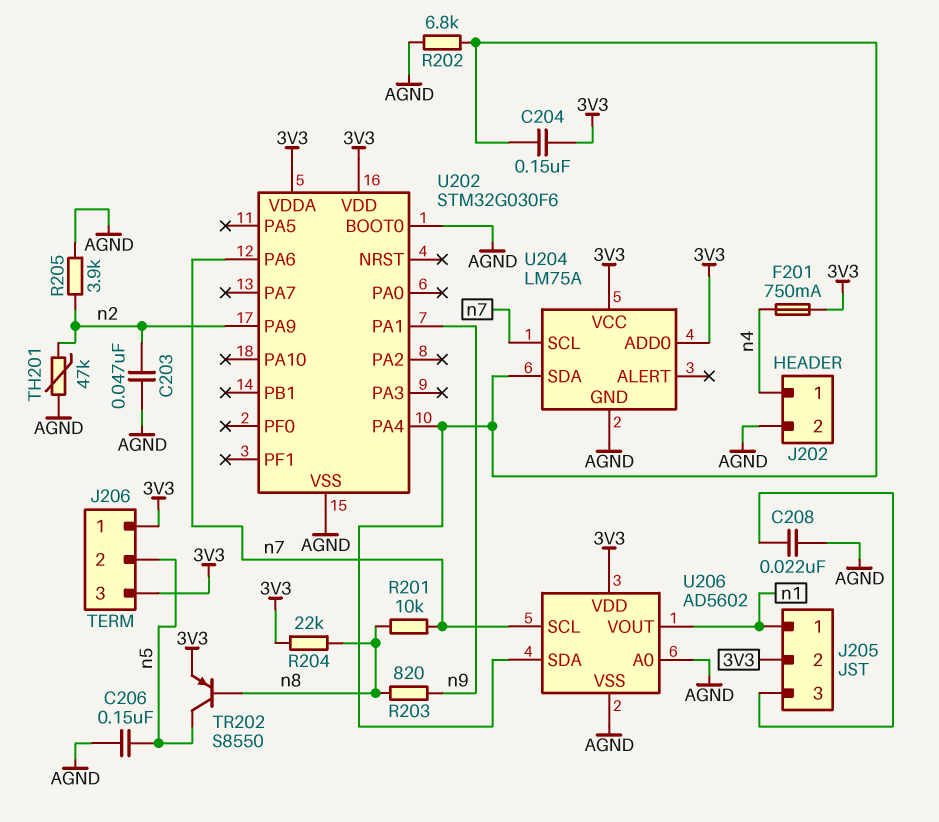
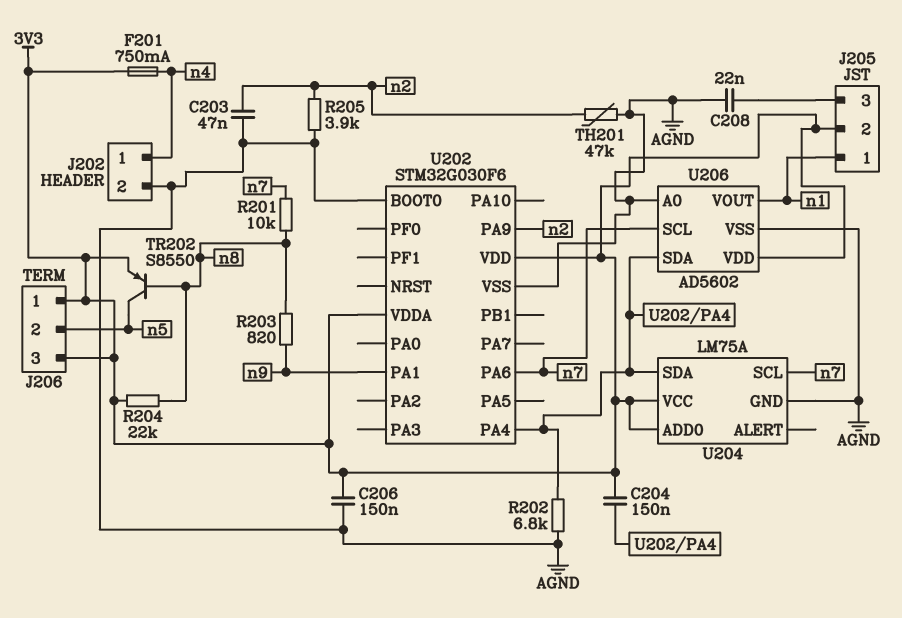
C206: 150nF (AGND, n5) -> 150nF (3V3, AGND)

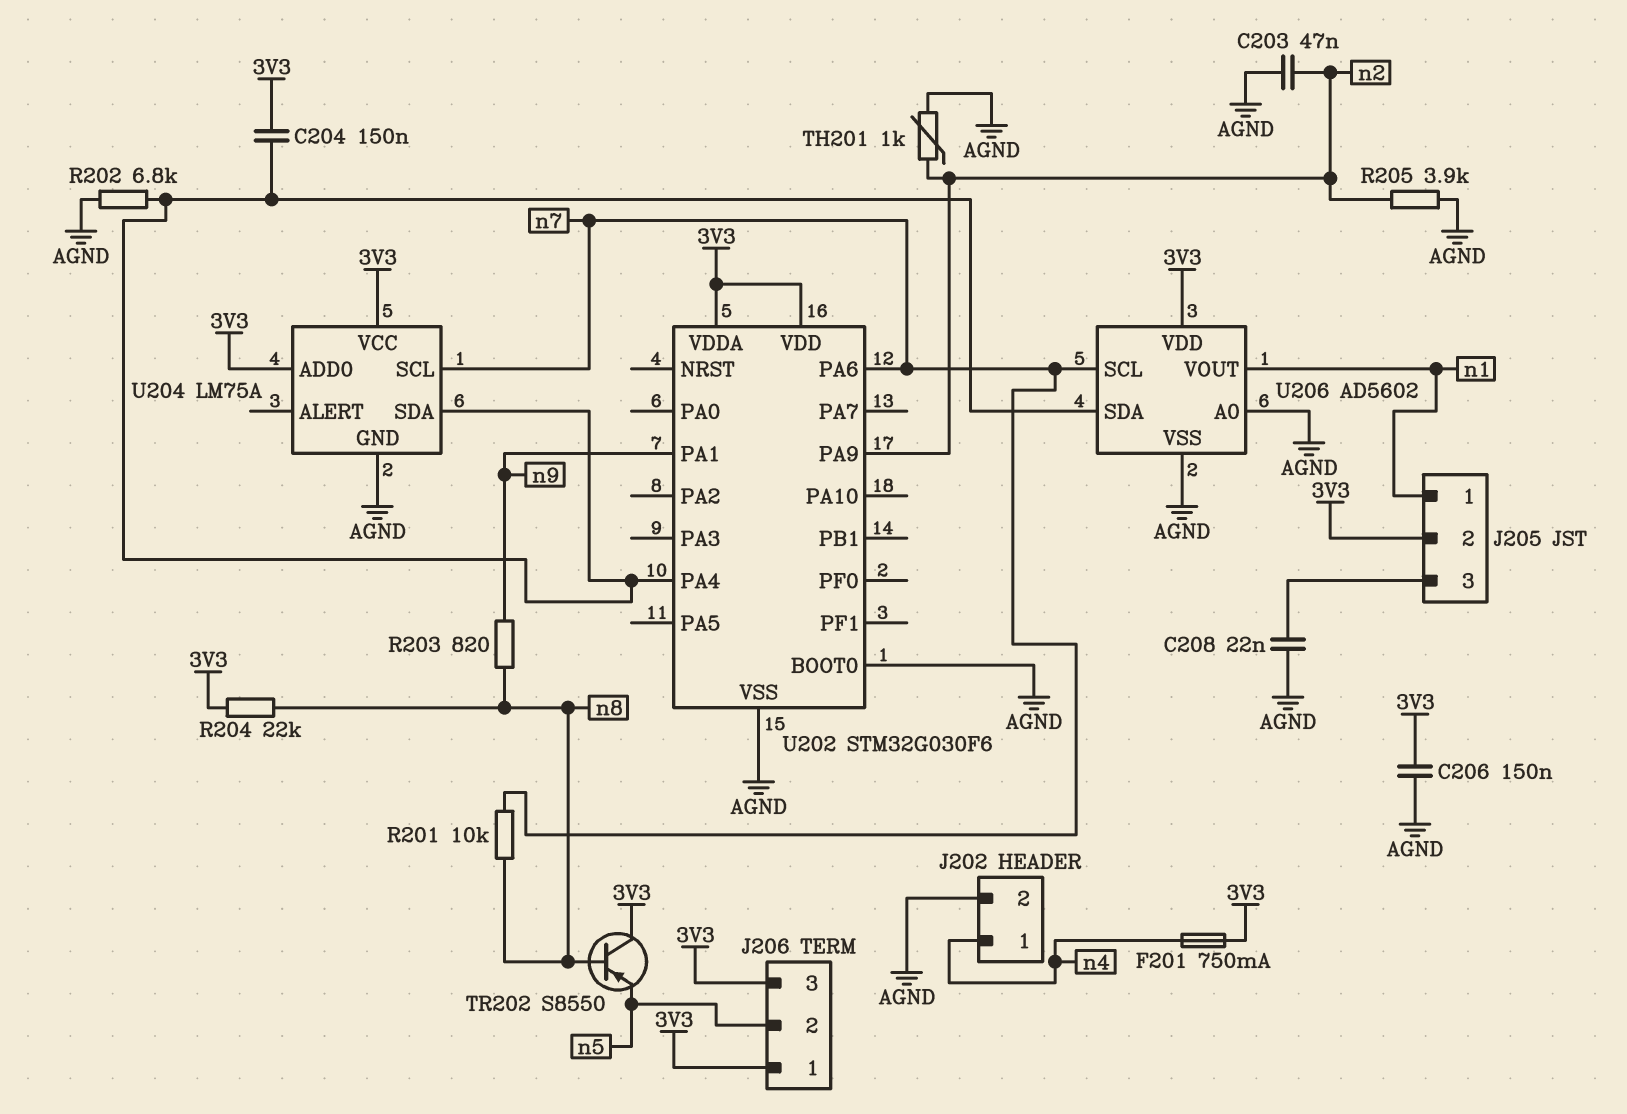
TH201: 47k (AGND, n2) -> 1k (AGND, n2)
TR202: PNP S8550 (B n8, C n5, E 3V3) -> PNP S8550 (B n8, C 3V3, E n5)

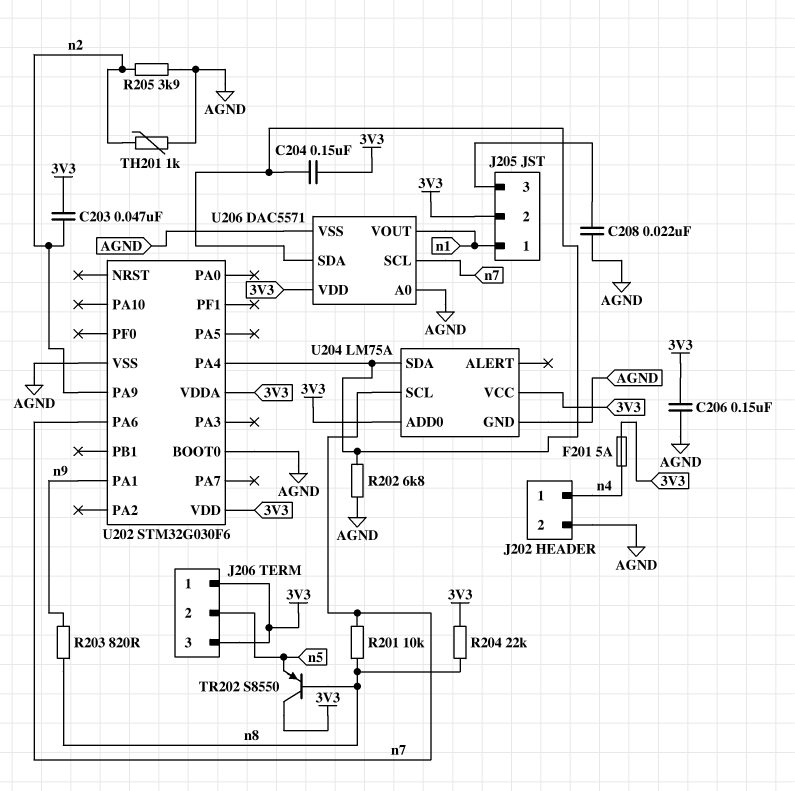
C203: 47nF (AGND, n2) -> 47nF (3V3, n2)
F201: 750mA (3V3, n4) -> 5A (3V3, n4)
U206: AD5602 -> DAC5571

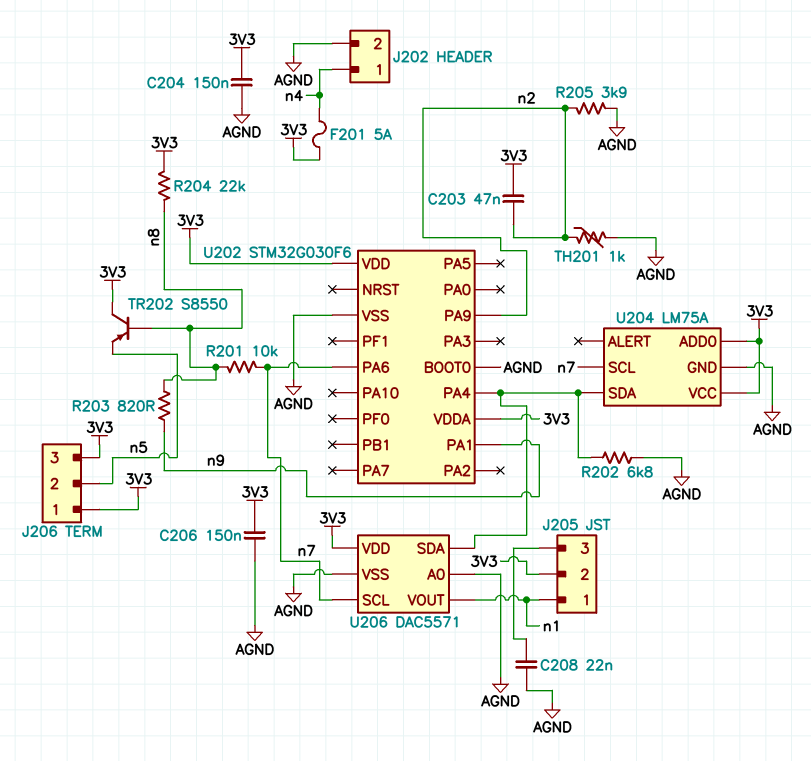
C204: 150nF (3V3, U202/PA4) -> 150nF (3V3, AGND)

